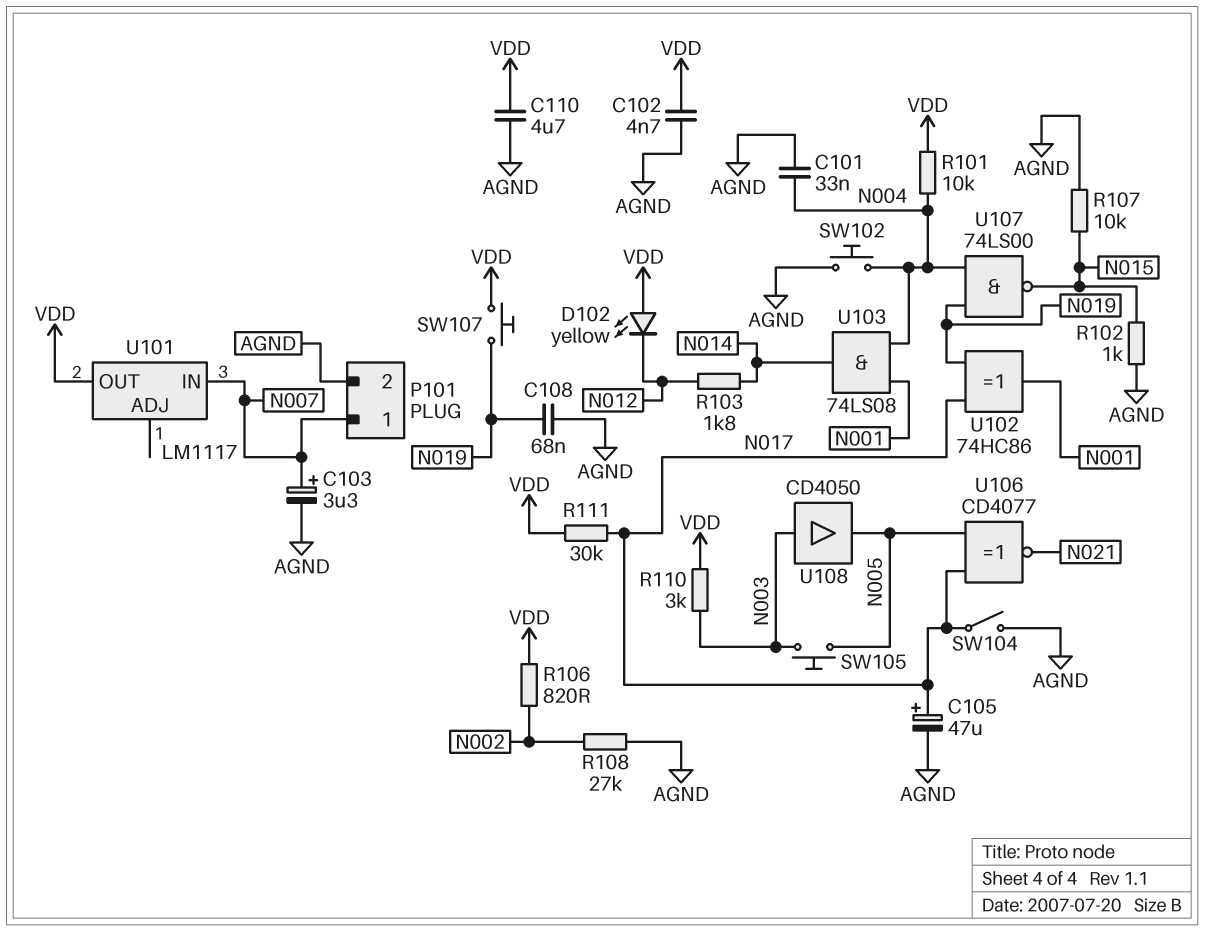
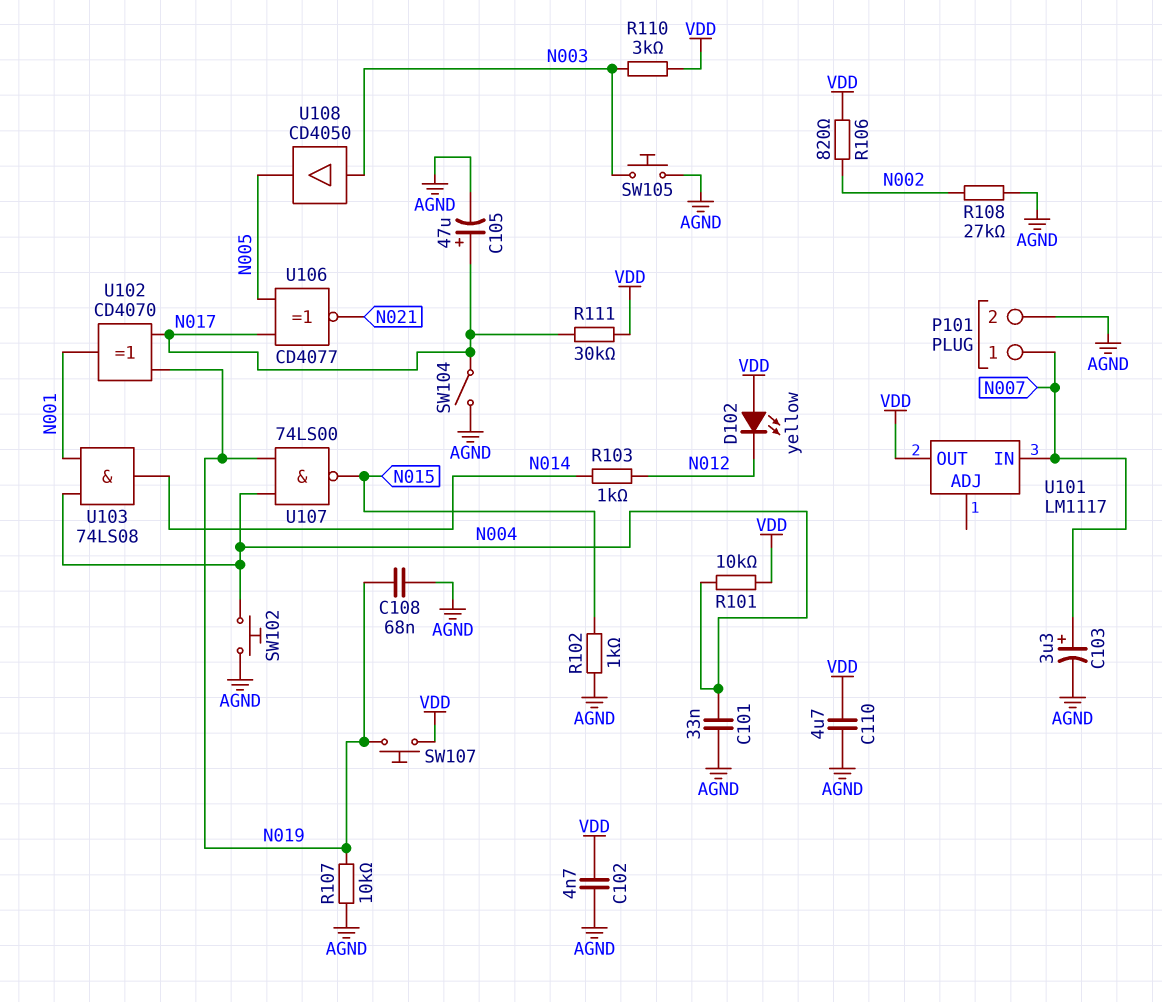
R103: 1.8k (N012, N014) -> 1k (N012, N014)
R107: 10k (AGND, N015) -> 10k (AGND, N019)
SW105: button (N003, N005) -> button (AGND, N003)
U102: XOR 74HC86 (in N017, in N019, out N001) -> XOR CD4070 (in N017, in N019, out N001)

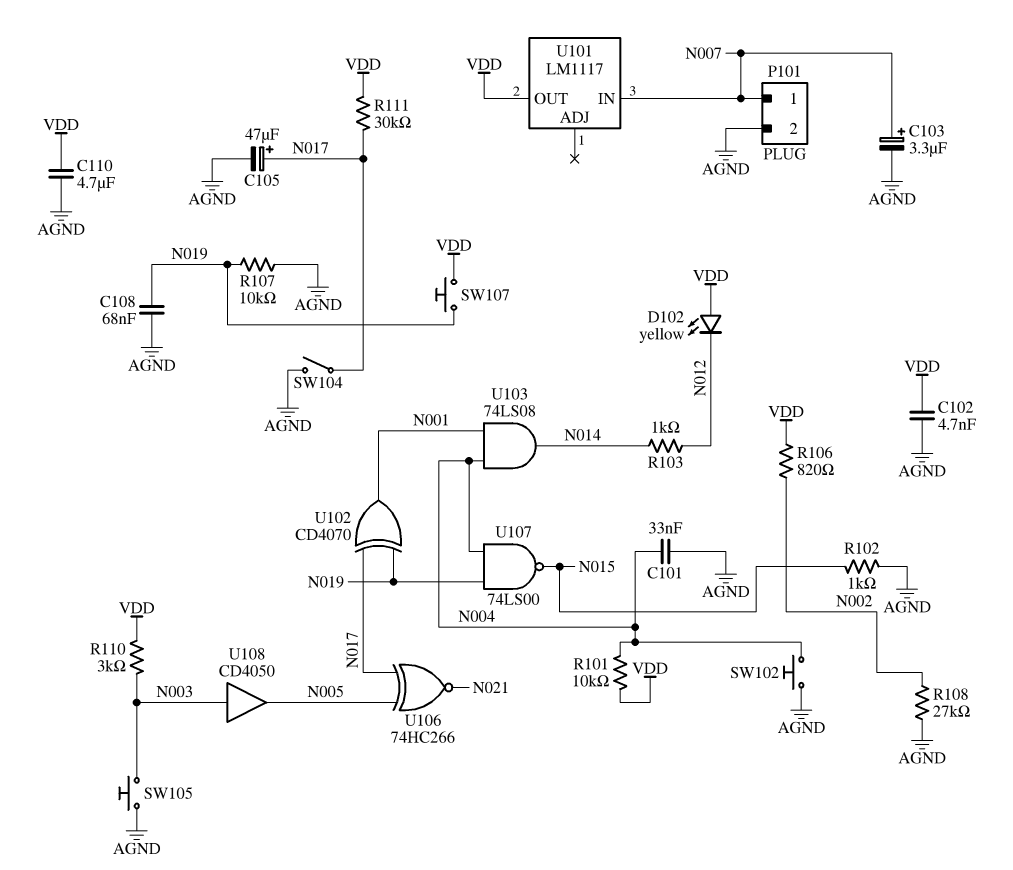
U106: XNOR CD4077 (in N005, in N017, out N021) -> XNOR 74HC266 (in N005, in N017, out N021)

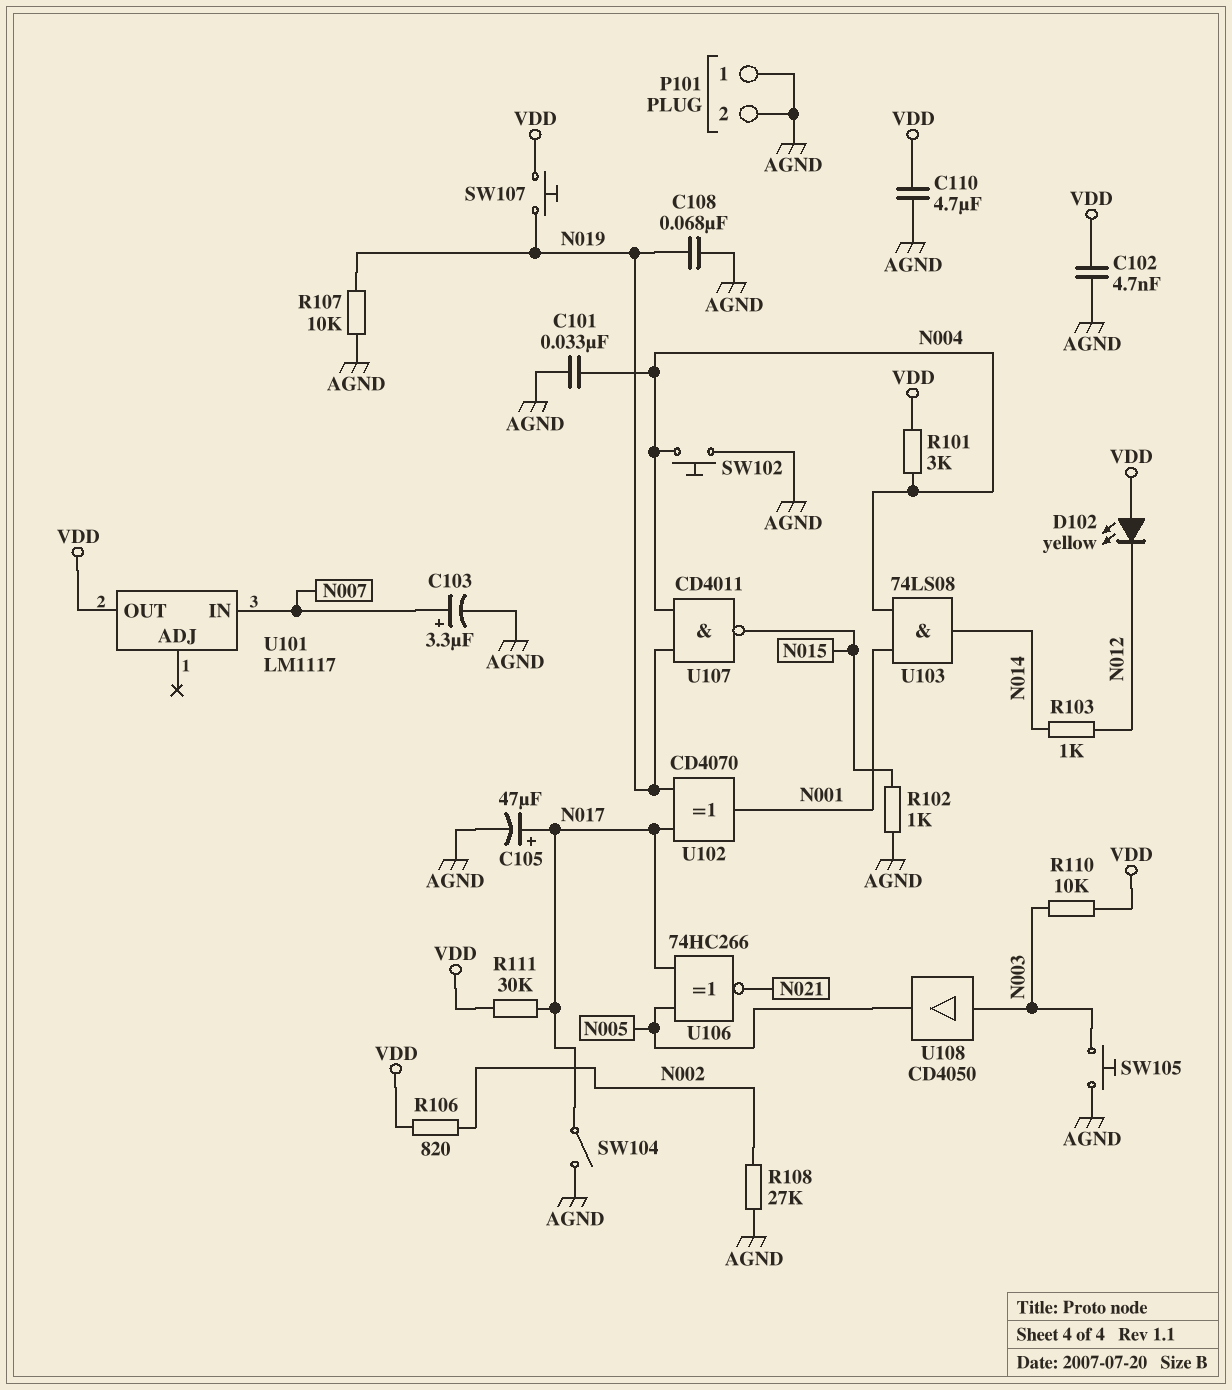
P101 pin 1: N007 -> AGND
R101: 10k (N004, VDD) -> 3k (N004, VDD)
R110: 3k (N003, VDD) -> 10k (N003, VDD)
U107: NAND 74LS00 (in N004, in N019, out N015) -> NAND CD4011 (in N004, in N019, out N015)

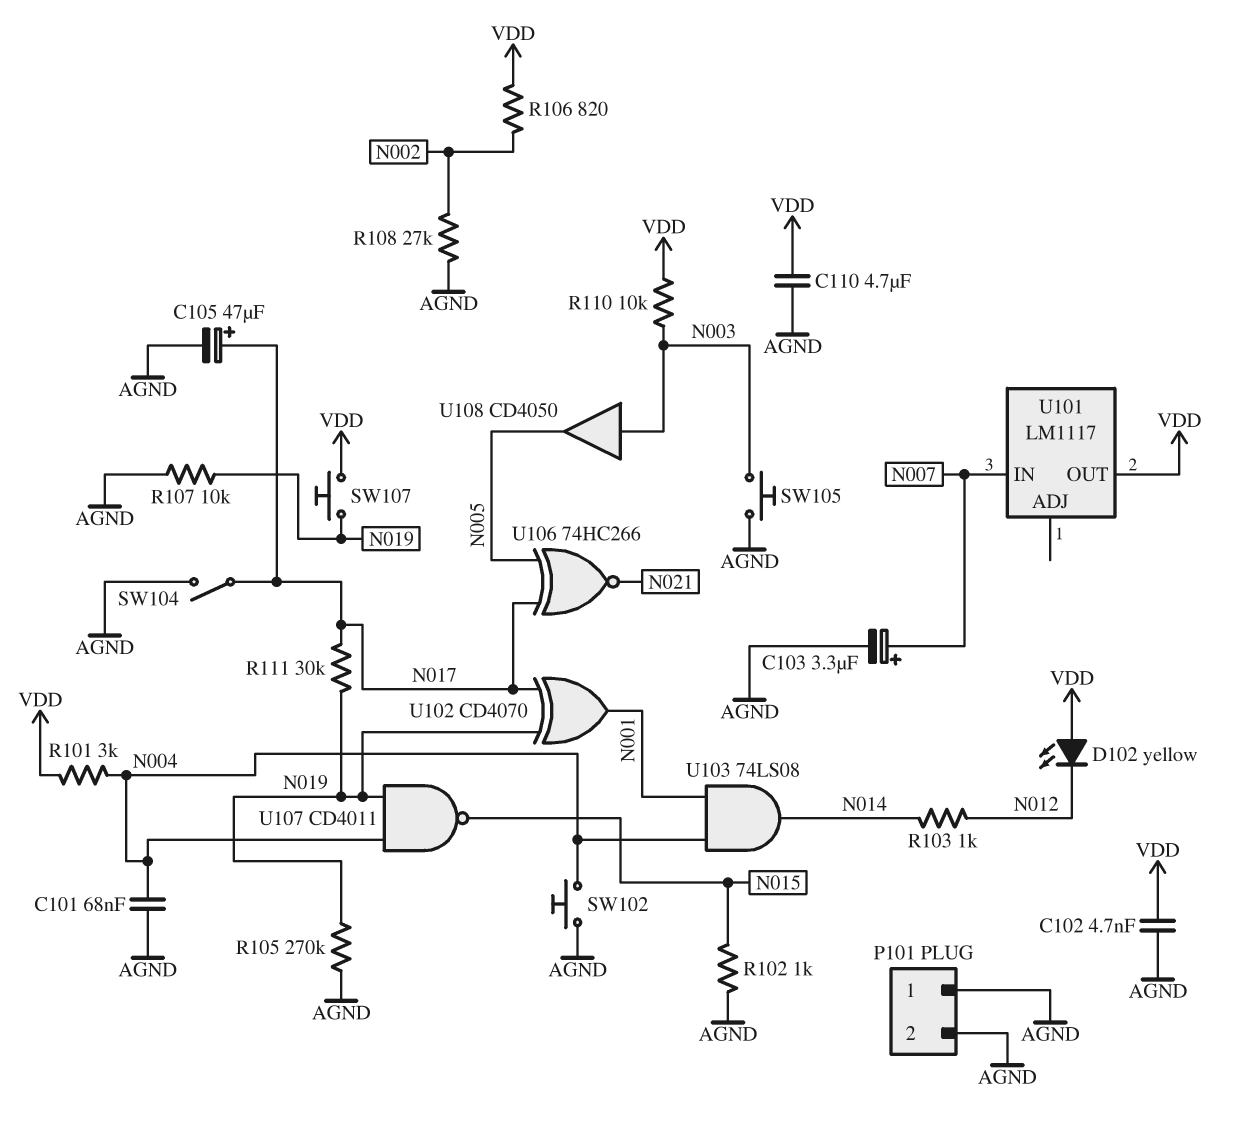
C101: 33nF (AGND, N004) -> 68nF (AGND, N004)
C108: 68nF (AGND, N019) -> none
R105: none -> 270k (AGND, N019)
R111: 30k (N017, VDD) -> 30k (N017, N019)

